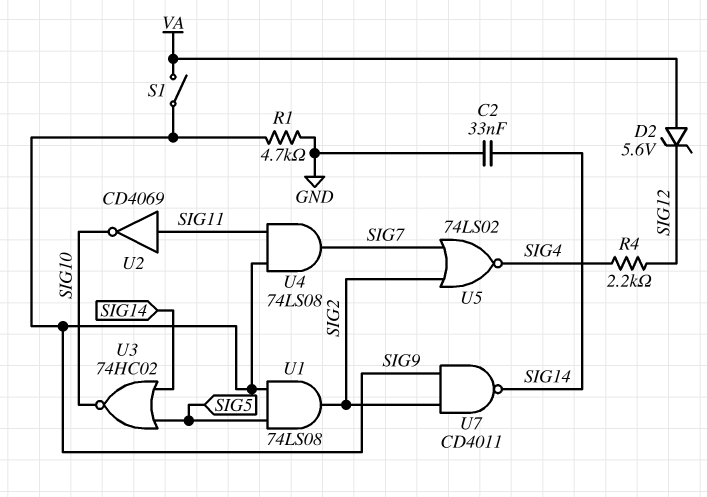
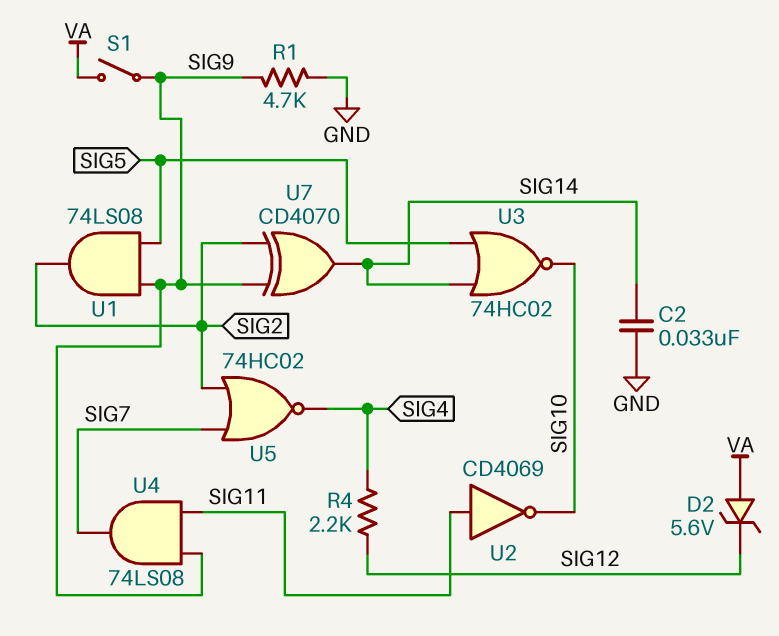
U5: NOR 74LS02 (in SIG2, in SIG7, out SIG4) -> NOR 74HC02 (in SIG2, in SIG7, out SIG4)
U7: NAND CD4011 (in SIG2, in SIG9, out SIG14) -> XOR CD4070 (in SIG2, in SIG9, out SIG14)

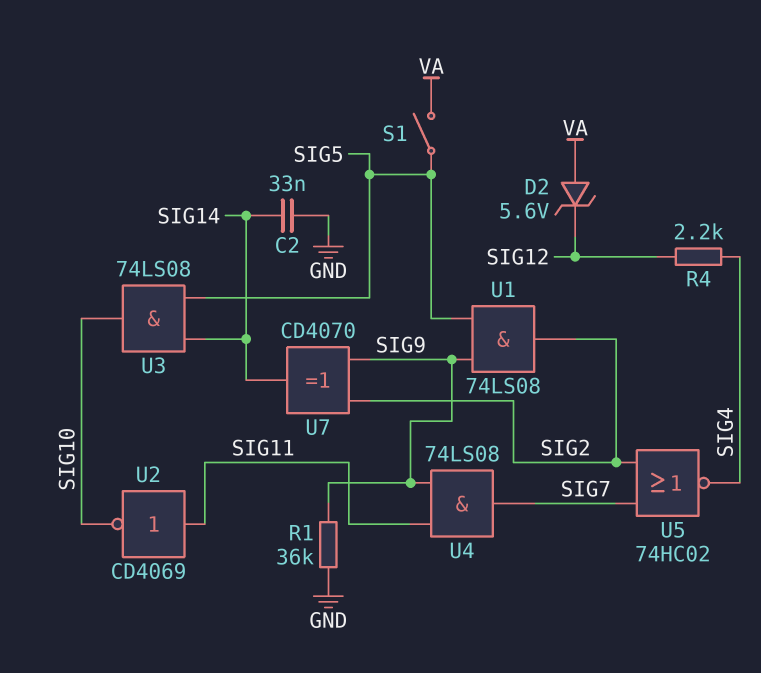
R1: 4.7k (GND, SIG9) -> 36k (GND, SIG9)
S1: switch (SIG9, VA) -> switch (SIG5, VA)
U3: NOR 74HC02 (in SIG5, in SIG14, out SIG10) -> AND 74LS08 (in SIG5, in SIG14, out SIG10)

